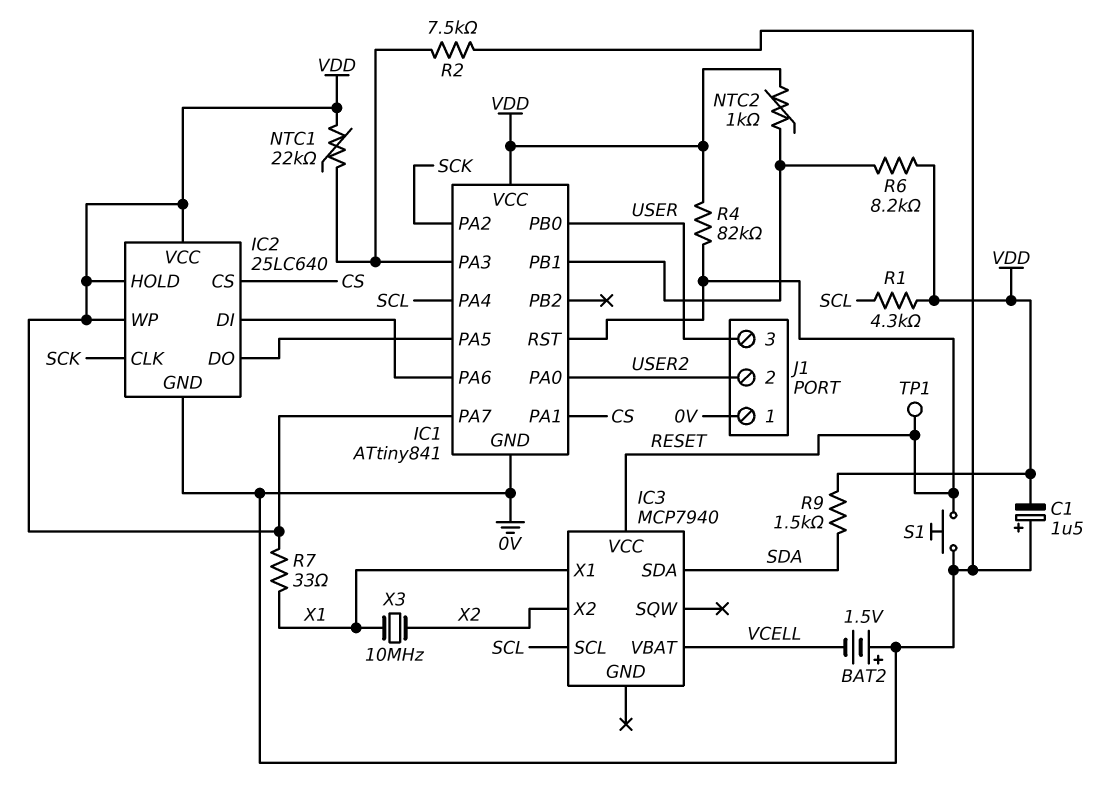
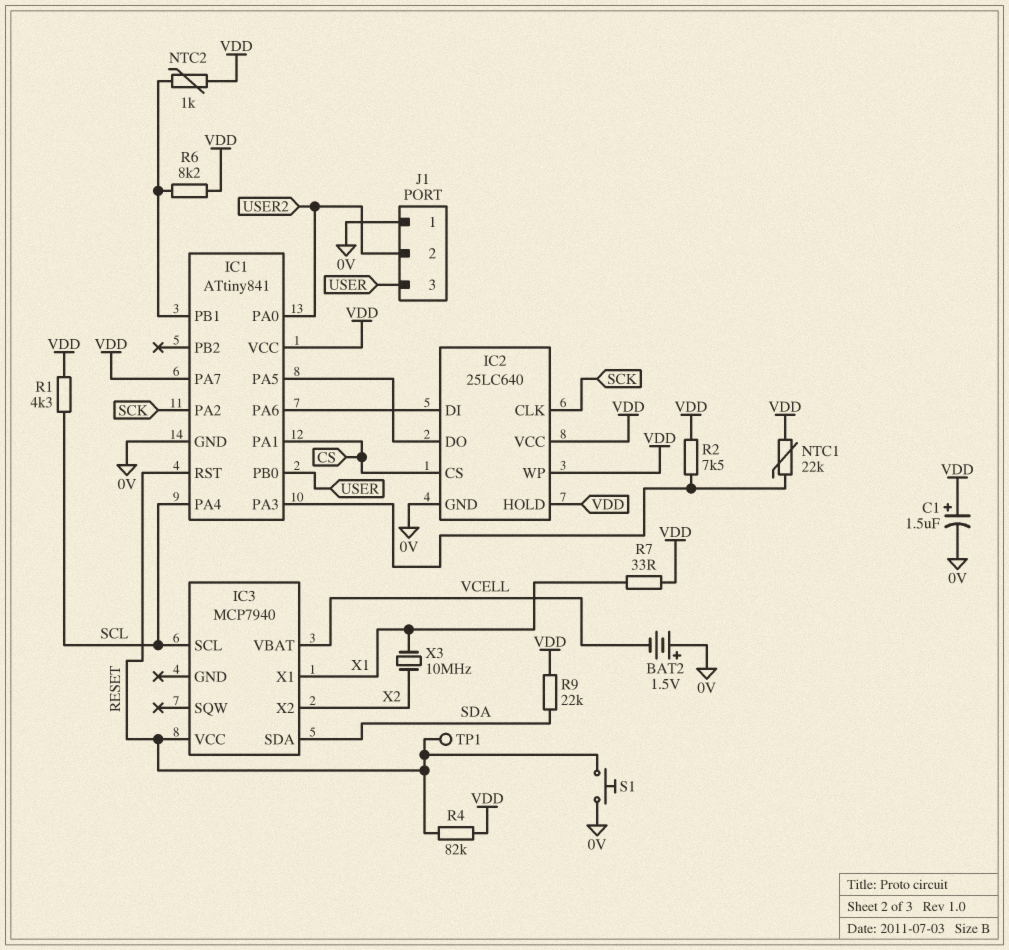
C1: 1.5uF (plus 0V, minus VDD) -> 1.5uF (plus VDD, minus 0V)
R2: 7.5k (0V, IC1/PA3) -> 7.5k (IC1/PA3, VDD)
R9: 1.5k (SDA, VDD) -> 22k (SDA, VDD)

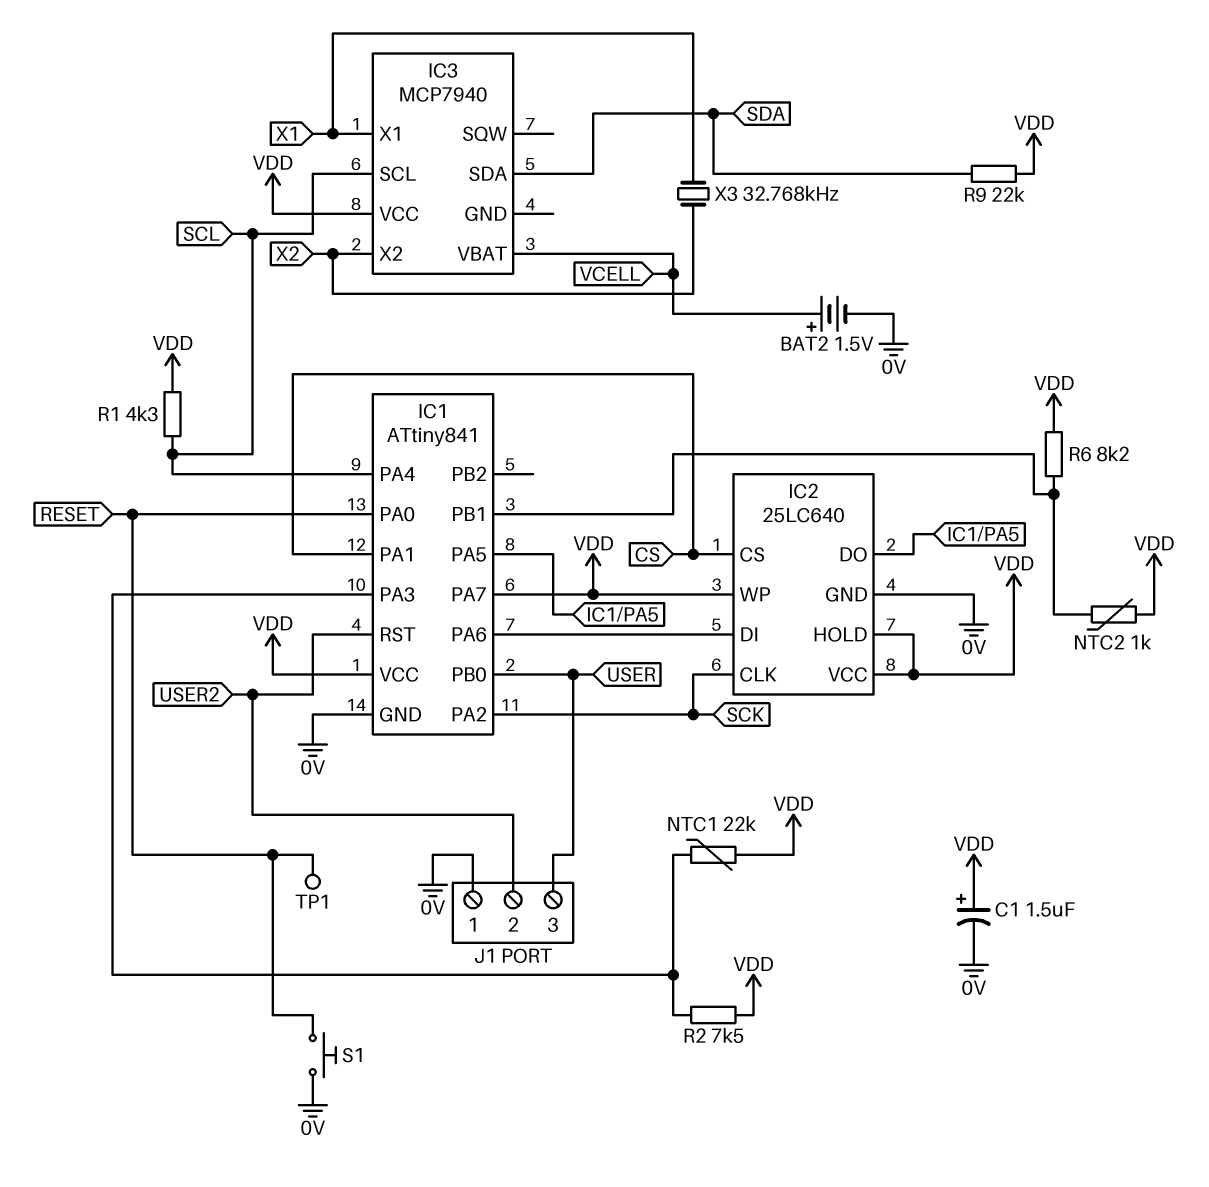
BAT2: 1.5V (plus 0V, minus VCELL) -> 1.5V (plus VCELL, minus 0V)
IC1 pin PA0: USER2 -> RESET
IC1 pin RST: RESET -> USER2
IC3 pin VCC: RESET -> VDD
R4: 82k (RESET, VDD) -> none
R7: 33 (VDD, X1) -> none
X3: 10MHz (X1, X2) -> 32.768kHz (X1, X2)

